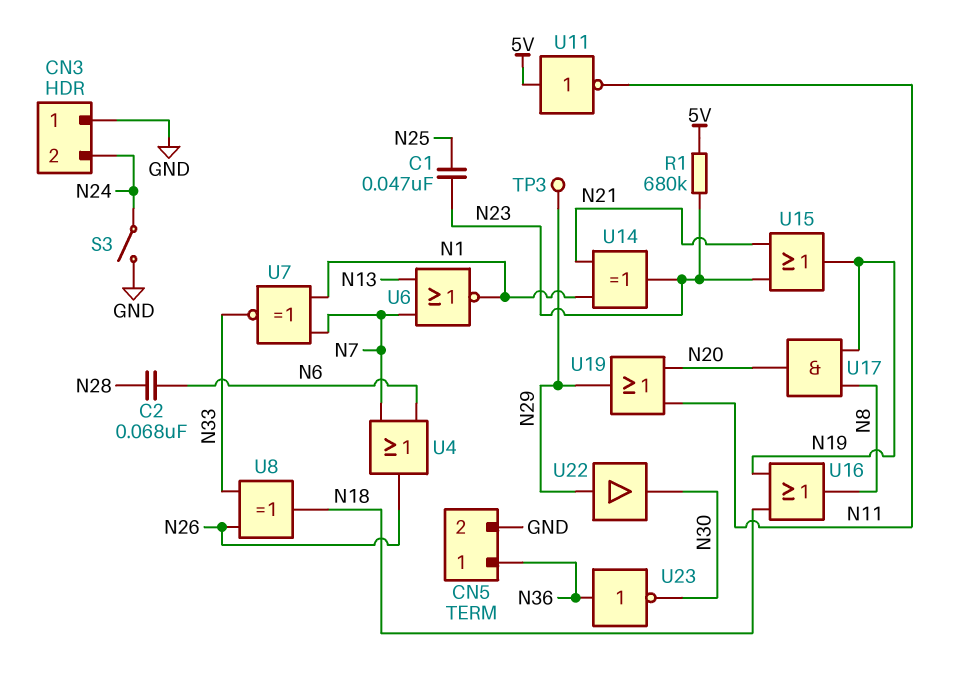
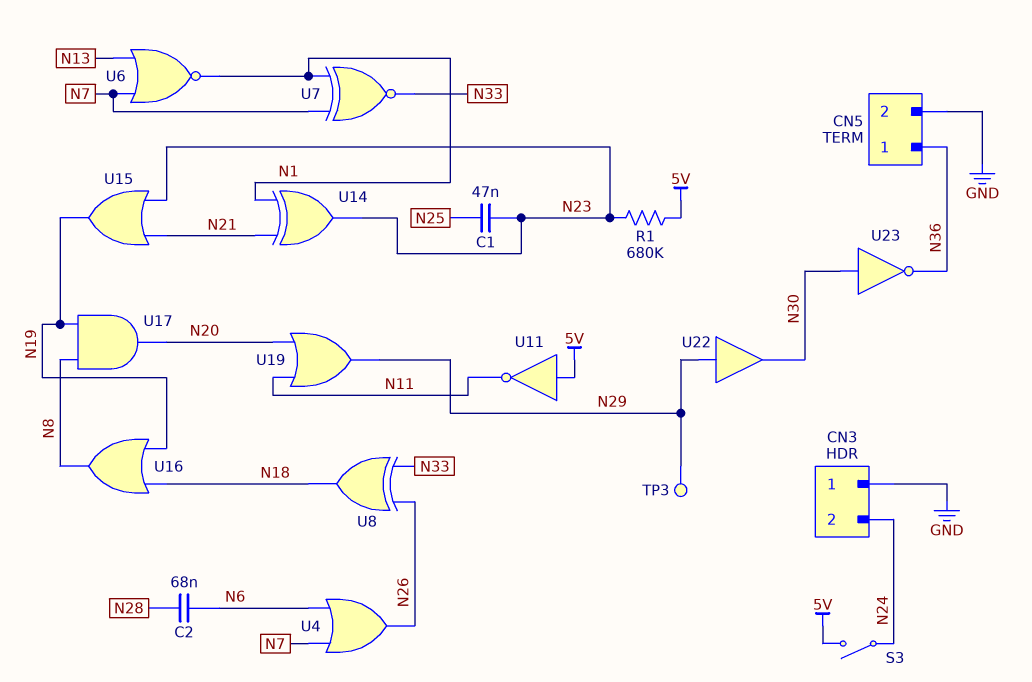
S3: switch (GND, N24) -> switch (5V, N24)
U23: NOT (in N36, out N30) -> NOT (in N30, out N36)

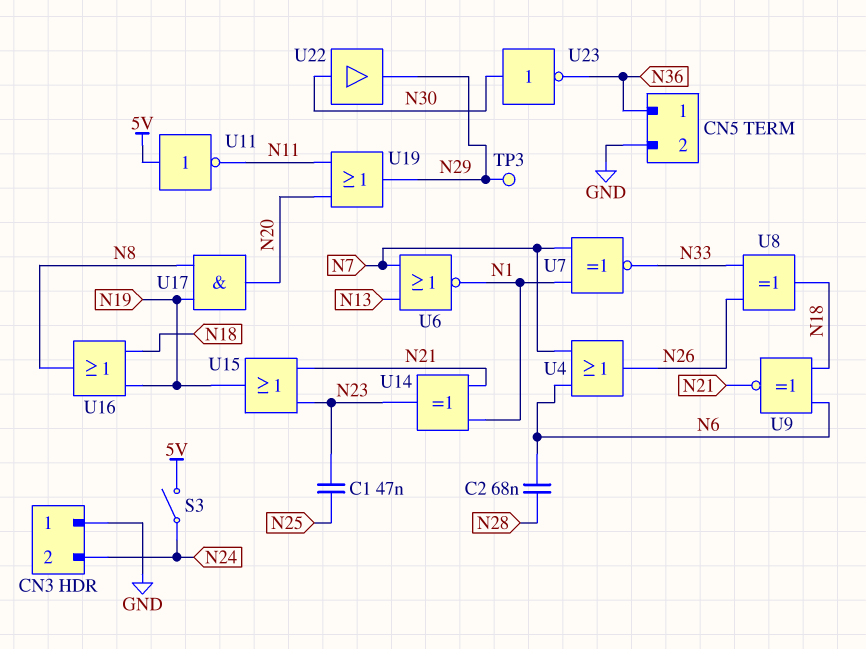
R1: 680k (5V, N23) -> none
U9: none -> XNOR (in N6, in N18, out N21)
U22: buffer (in N29, out N30) -> buffer (in N30, out N29)

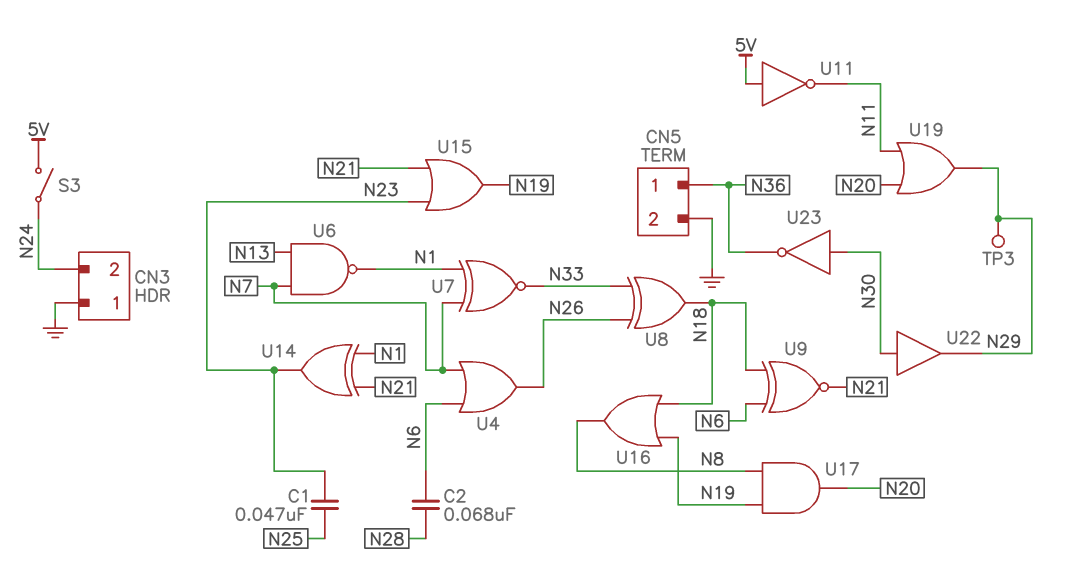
U6: NOR (in N7, in N13, out N1) -> NAND (in N7, in N13, out N1)

